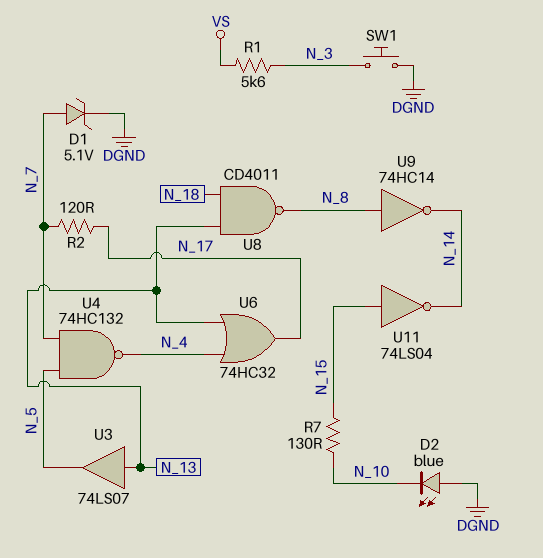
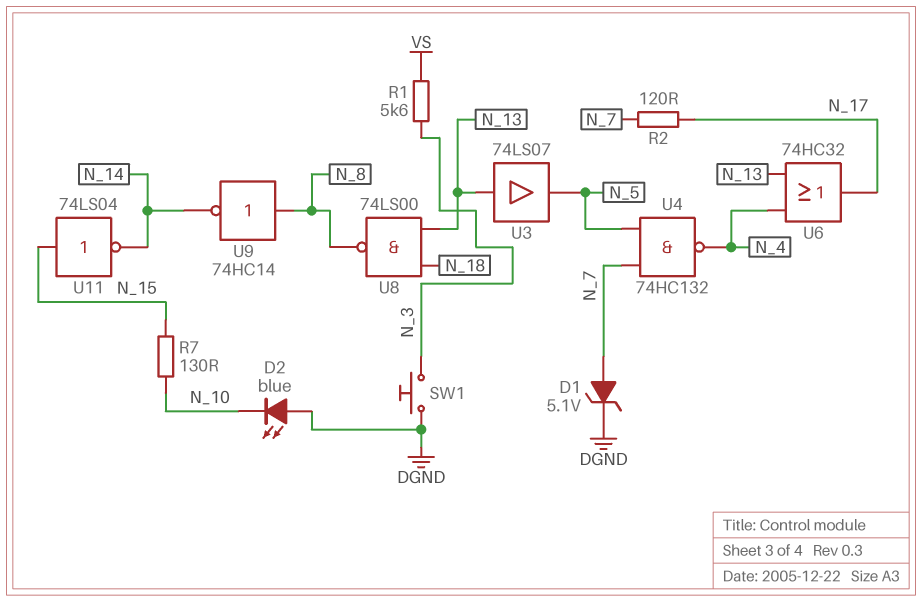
U8: NAND CD4011 (in N_13, in N_18, out N_8) -> NAND 74LS00 (in N_13, in N_18, out N_8)

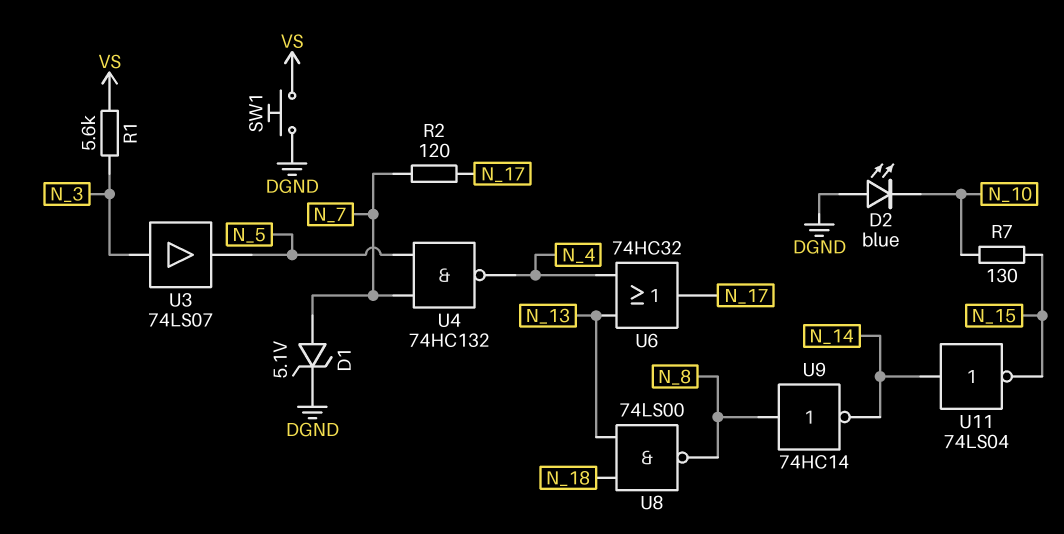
SW1: button (DGND, N_3) -> button (DGND, VS)
U3: buffer 74LS07 (in N_13, out N_5) -> buffer 74LS07 (in N_3, out N_5)
U11: NOT 74LS04 (in N_15, out N_14) -> NOT 74LS04 (in N_14, out N_15)

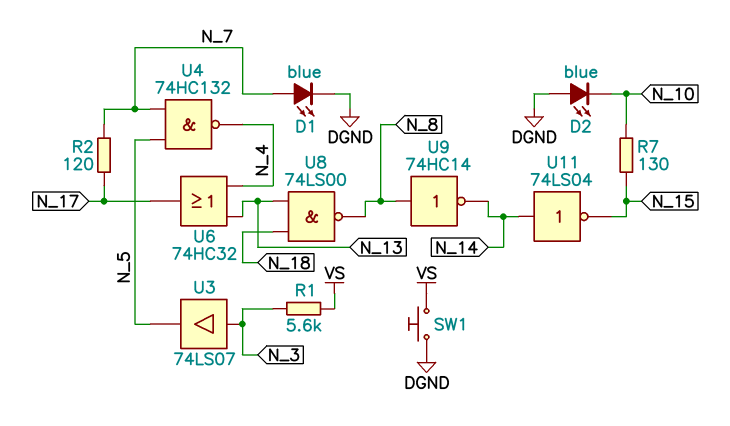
D1: zener 5.1V (A N_7, K DGND) -> LED blue (A N_7, K DGND)

